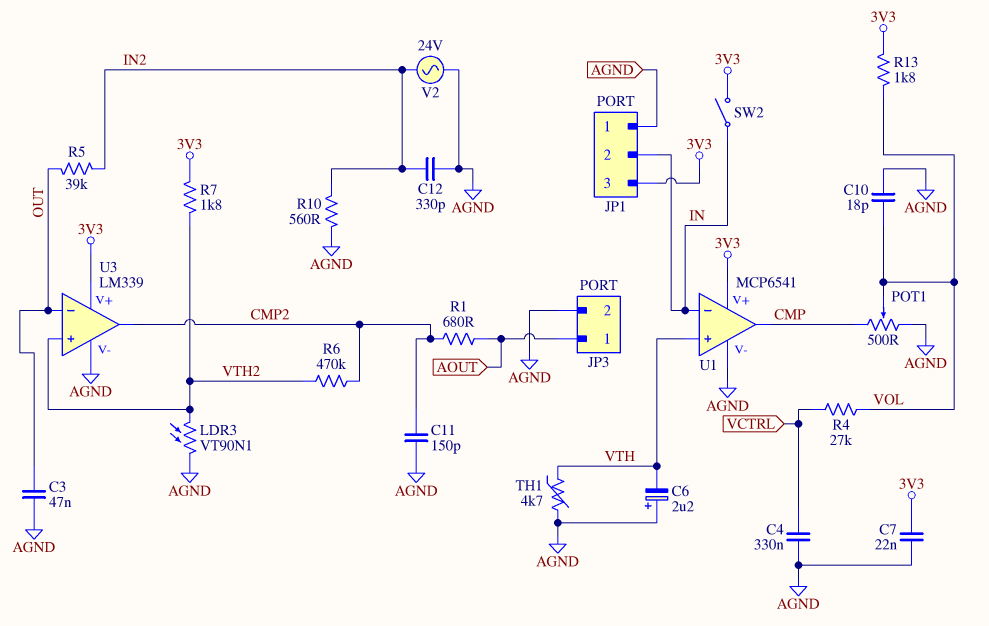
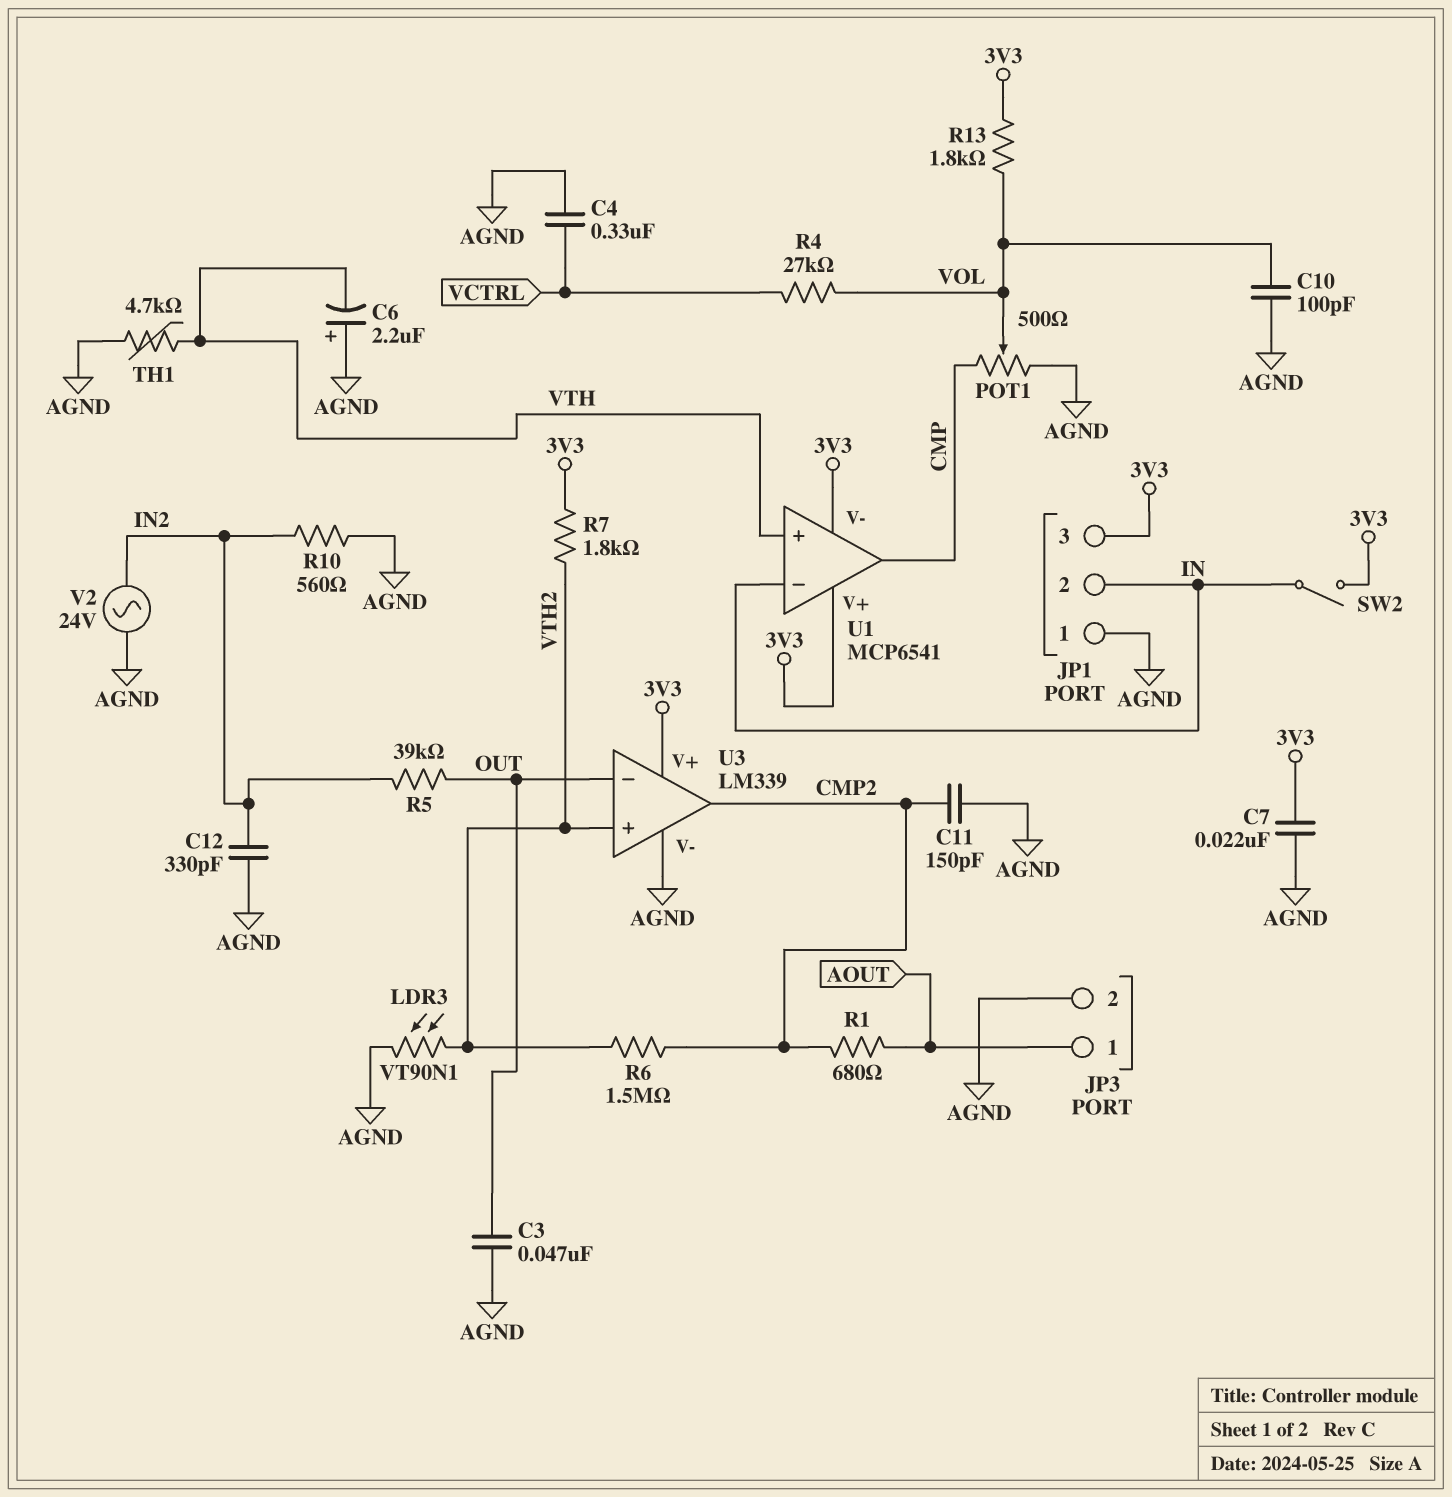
C10: 18pF (AGND, VOL) -> 100pF (AGND, VOL)
R6: 470k (CMP2, VTH2) -> 1.5M (CMP2, VTH2)
U1 pin V-: AGND -> 3V3

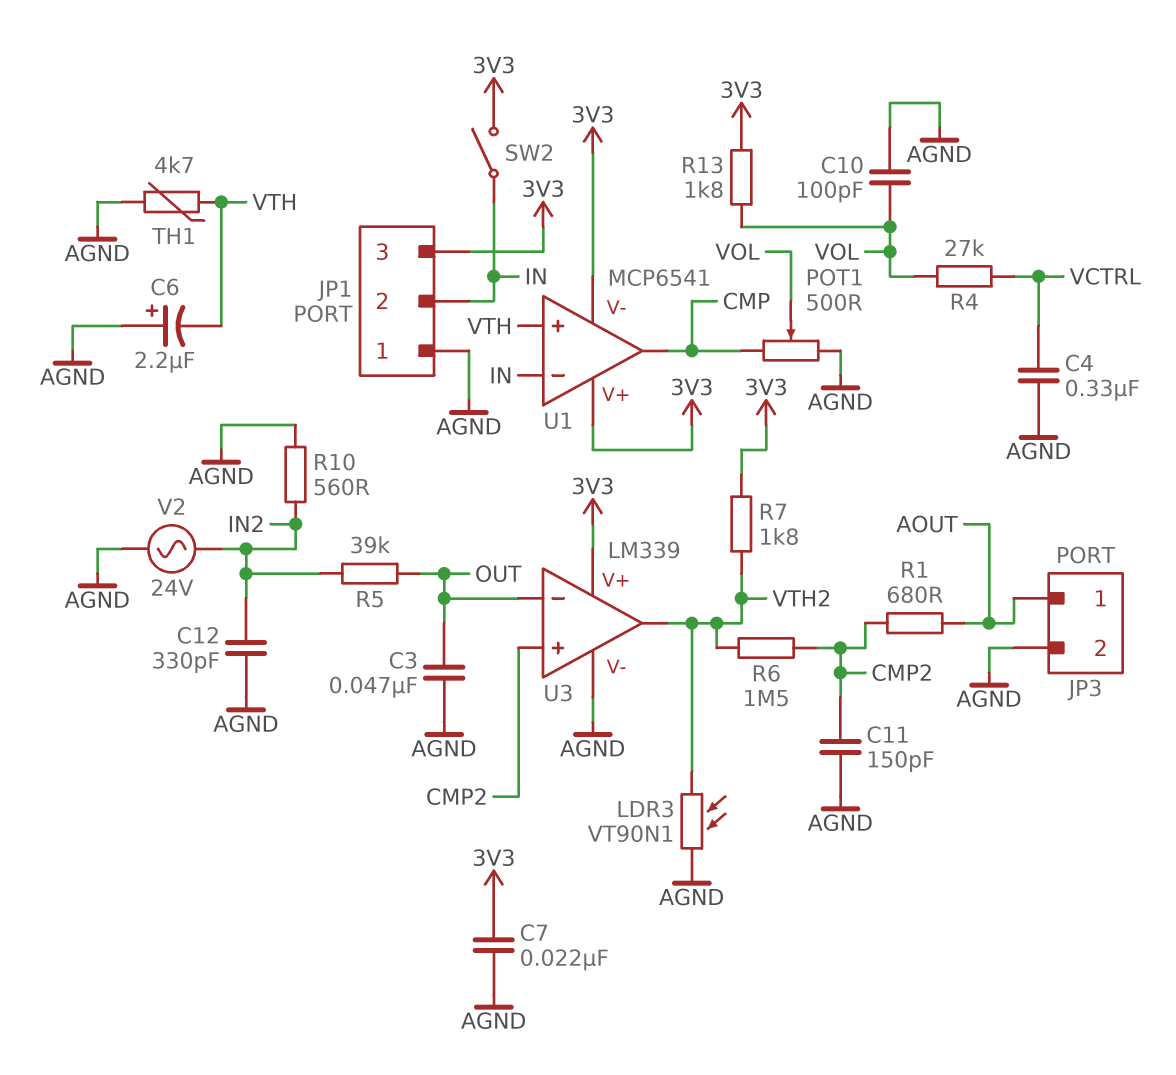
U3 pin in+: VTH2 -> CMP2
U3 pin out: CMP2 -> VTH2

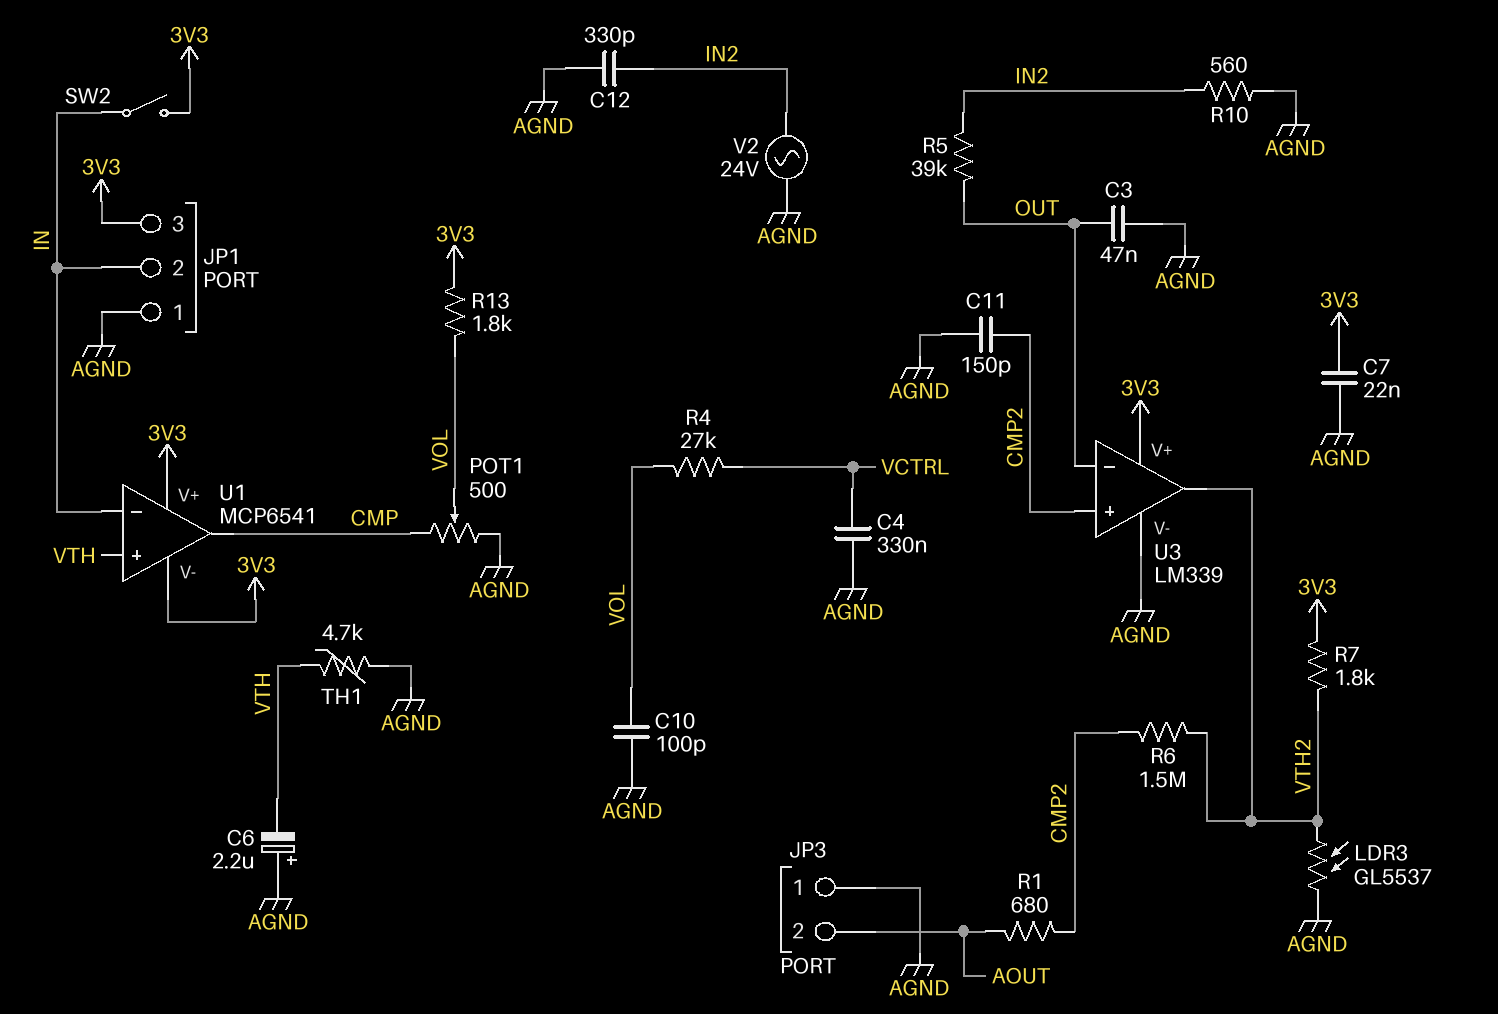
JP3 pin 1: AOUT -> AGND
JP3 pin 2: AGND -> AOUT
LDR3: VT90N1 (AGND, VTH2) -> GL5537 (AGND, VTH2)

